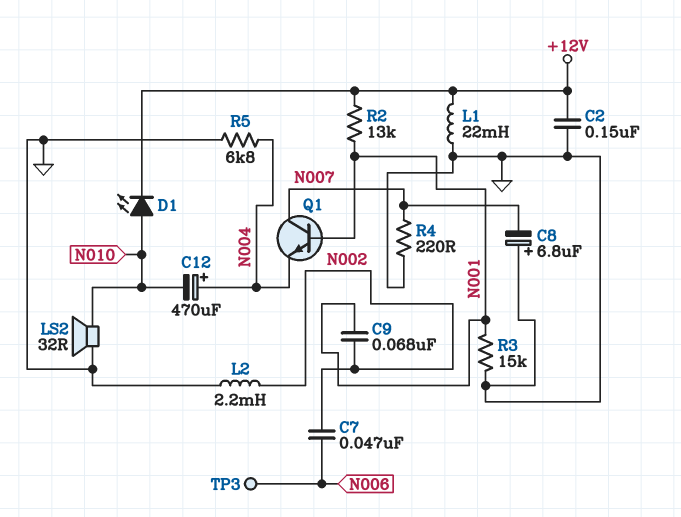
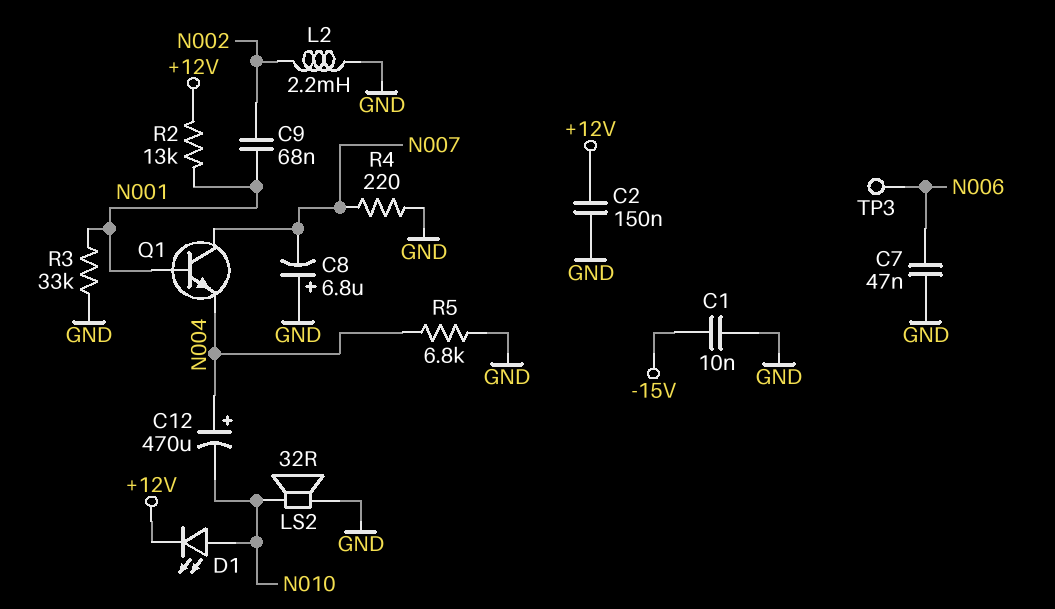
C1: none -> 10nF (-15V, GND)
C7: 47nF (N002, N006) -> 47nF (GND, N006)
L1: 22mH (+12V, GND) -> none
R3: 15k (GND, N001) -> 33k (GND, N001)

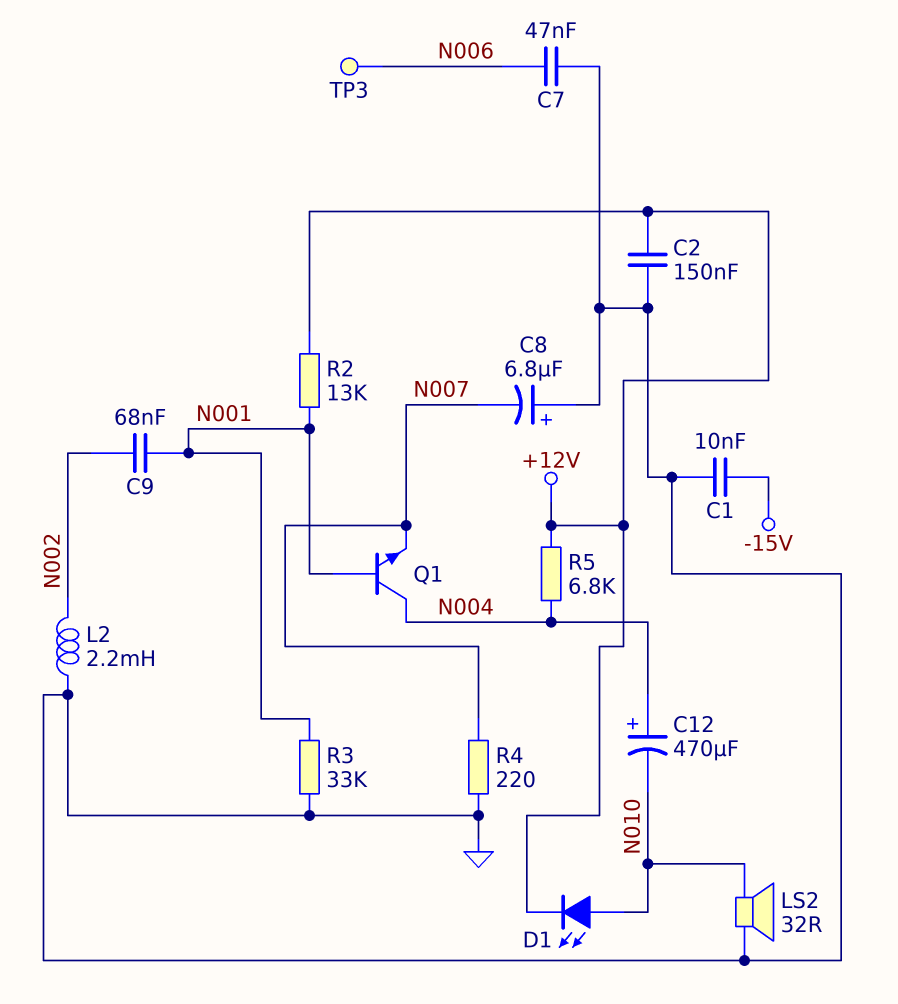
Q1: NPN (B N001, C N007, E N004) -> NPN (B N001, C N004, E N007)
R5: 6.8k (GND, N004) -> 6.8k (+12V, N004)

